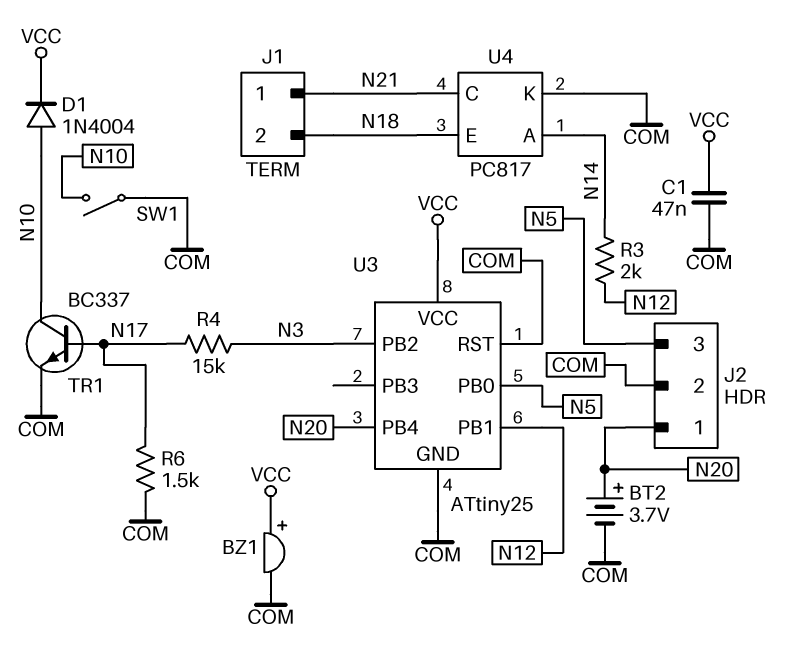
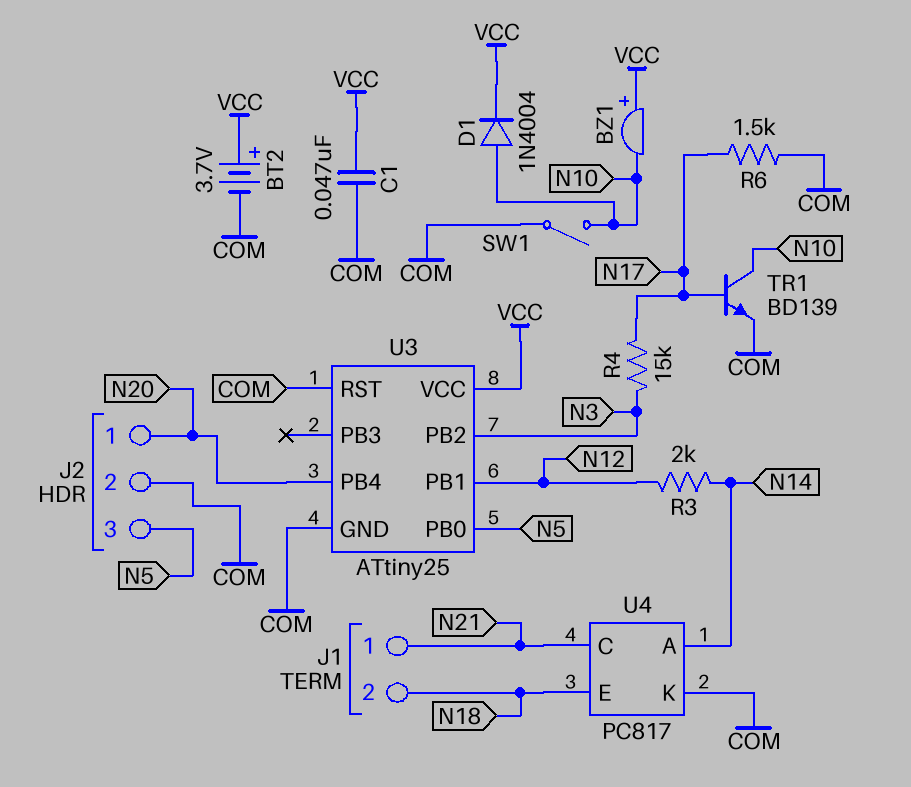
BT2: 3.7V (plus N20, minus COM) -> 3.7V (plus VCC, minus COM)
BZ1: buzzer (plus VCC, minus COM) -> buzzer (plus VCC, minus N10)
TR1: NPN BC337 (B N17, C N10, E COM) -> NPN BD139 (B N17, C N10, E COM)

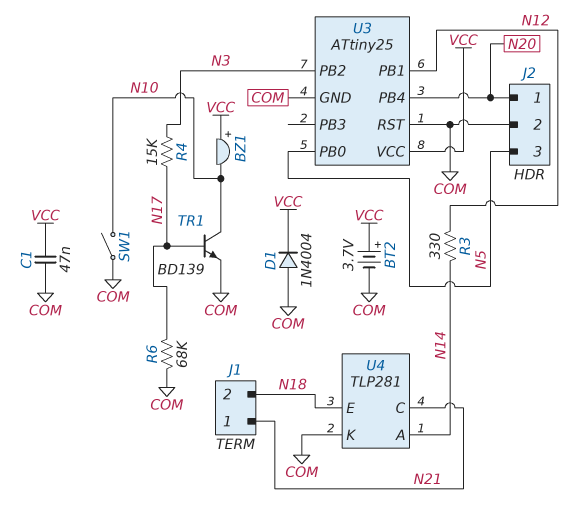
D1: diode 1N4004 (A N10, K VCC) -> diode 1N4004 (A COM, K VCC)
R3: 2k (N12, N14) -> 330 (N12, N14)
R6: 1.5k (COM, N17) -> 68k (COM, N17)
U4: PC817 -> TLP281

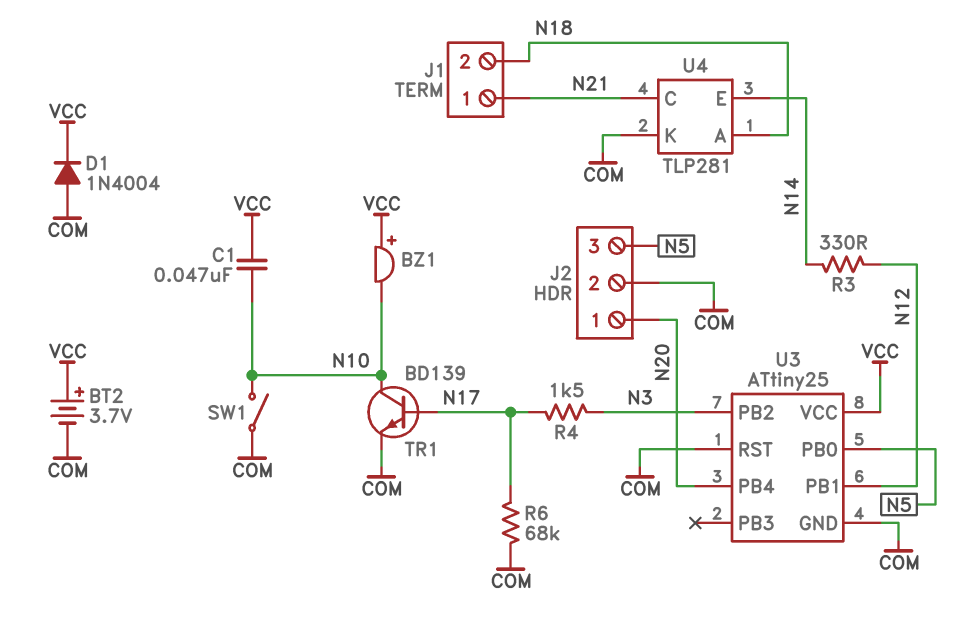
C1: 47nF (COM, VCC) -> 47nF (N10, VCC)
R4: 15k (N3, N17) -> 1.5k (N3, N17)
U4 pin A: N14 -> N18
U4 pin E: N18 -> N14

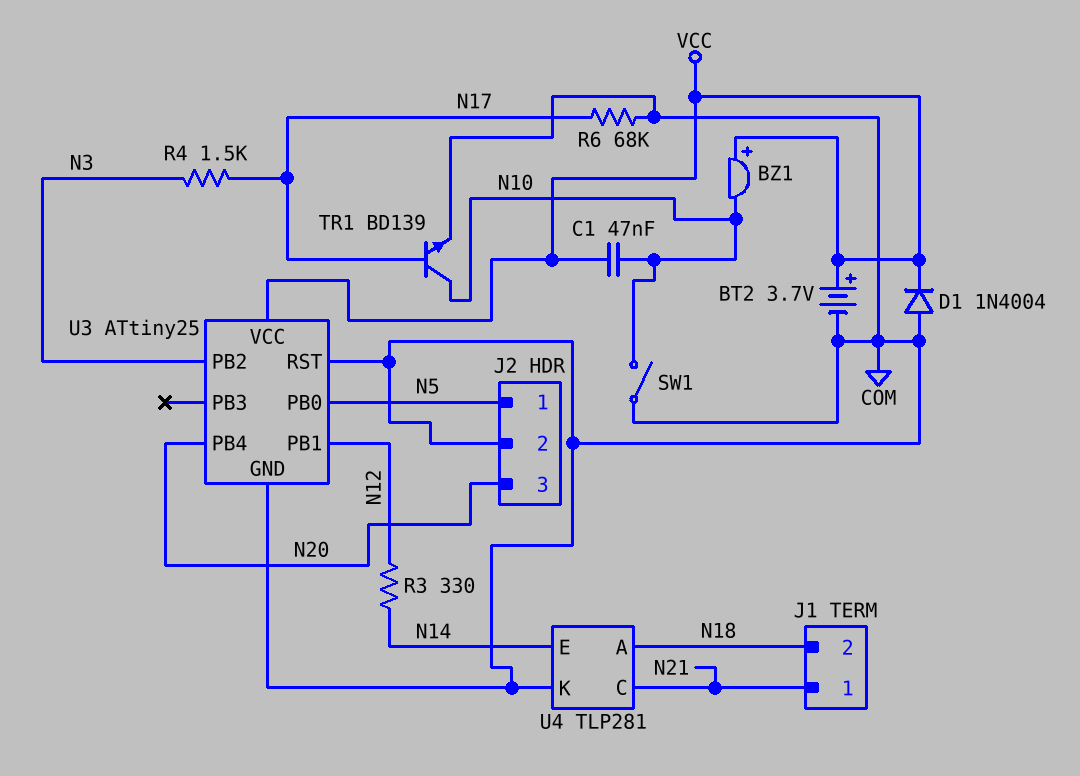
J2 pin 1: N20 -> N5
J2 pin 3: N5 -> N20

